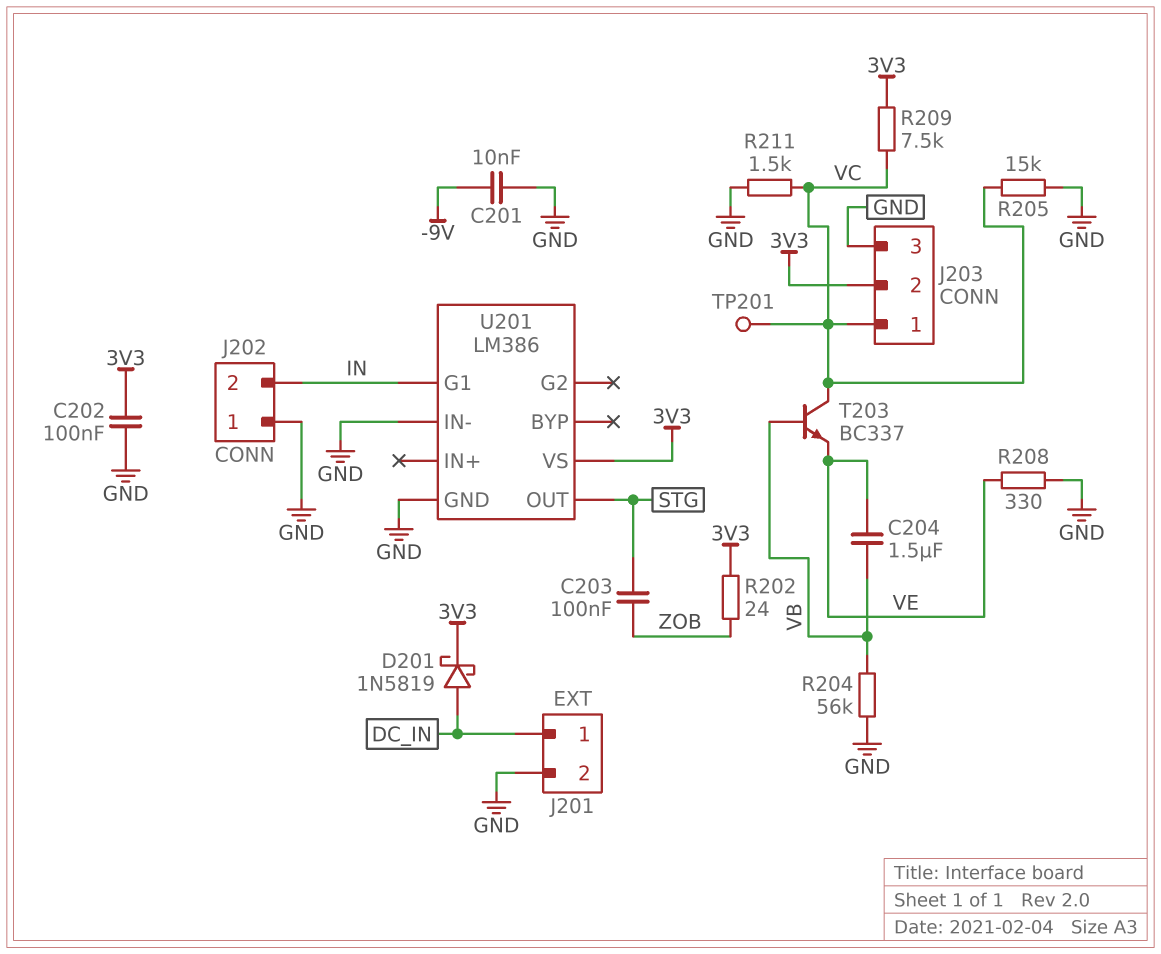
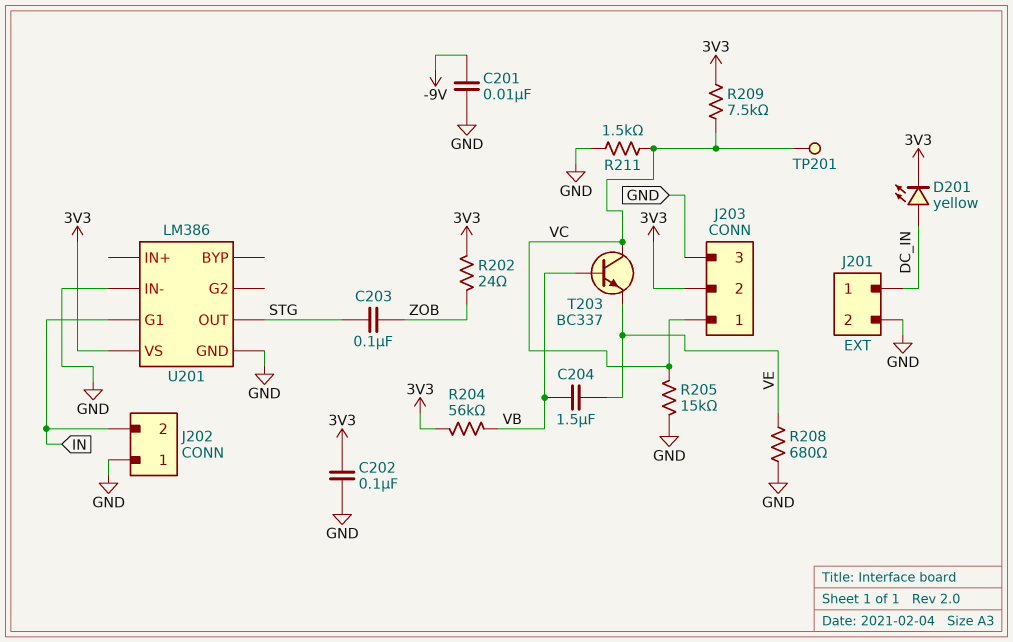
D201: schottky 1N5819 (A DC_IN, K 3V3) -> LED yellow (A DC_IN, K 3V3)
R204: 56k (GND, VB) -> 56k (3V3, VB)
R208: 330 (GND, VE) -> 680 (GND, VE)

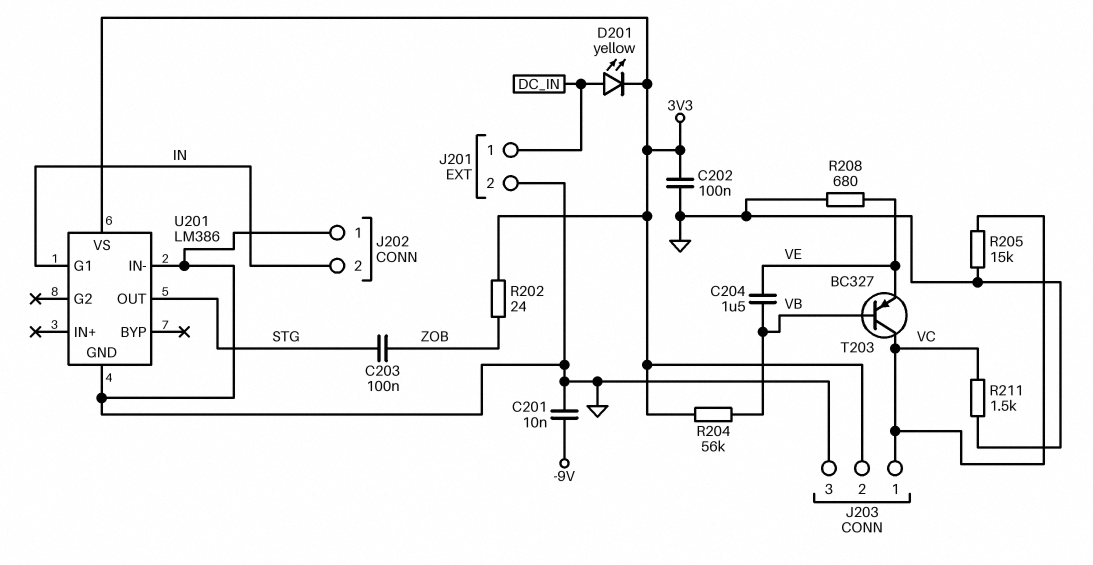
R209: 7.5k (3V3, VC) -> none
T203: NPN BC337 (B VB, C VC, E VE) -> PNP BC327 (B VB, C VC, E VE)
TP201: test point (VC) -> none

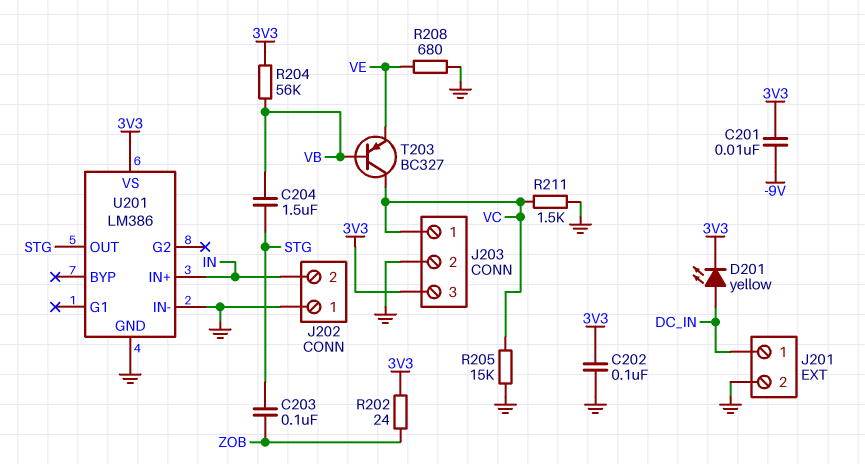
C201: 10nF (-9V, GND) -> 10nF (-9V, 3V3)
C204: 1.5uF (VB, VE) -> 1.5uF (STG, VB)
J203 pin 2: 3V3 -> GND
J203 pin 3: GND -> 3V3
U201 pin G1: IN -> none
U201 pin IN+: none -> IN

